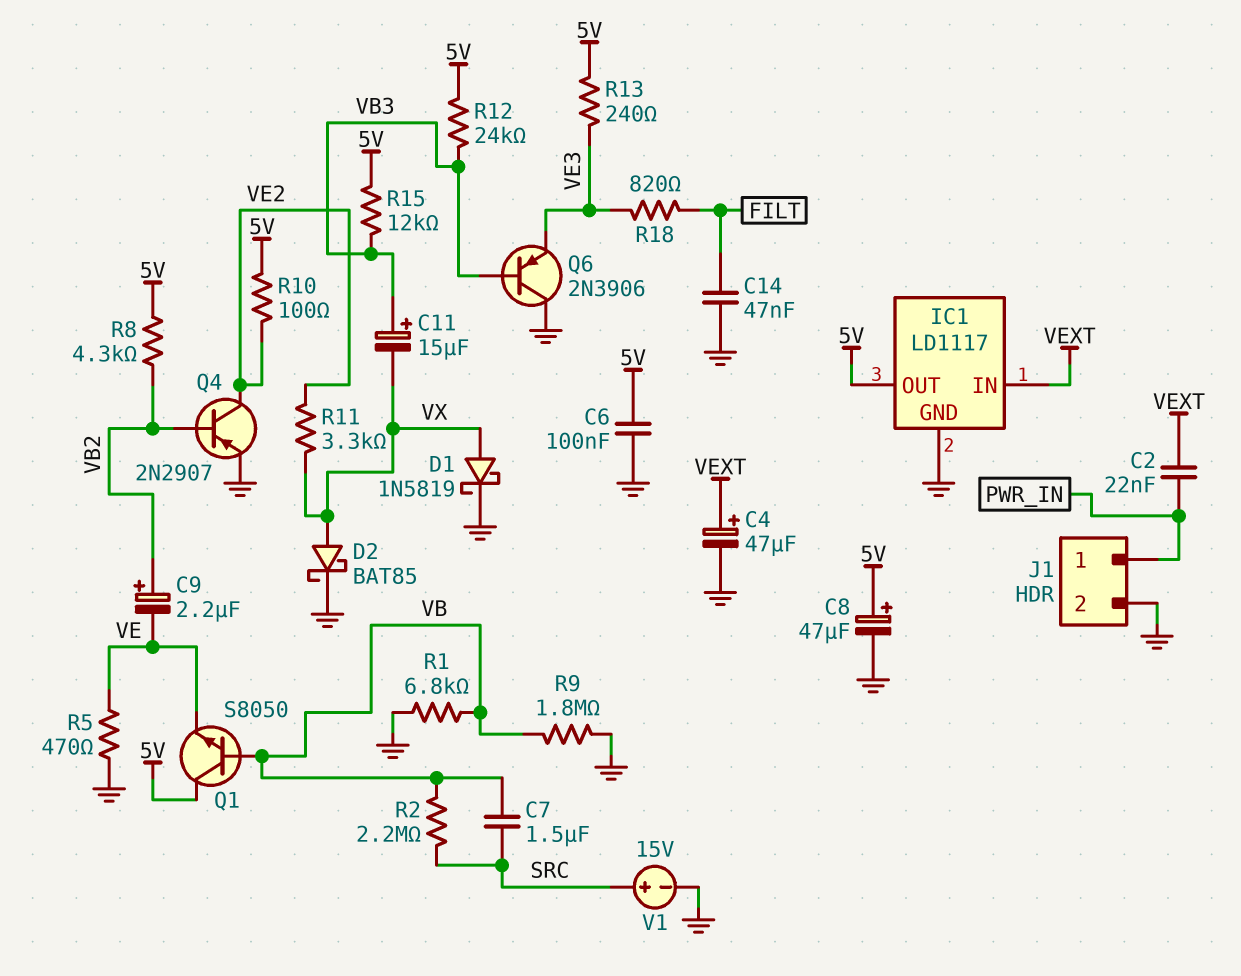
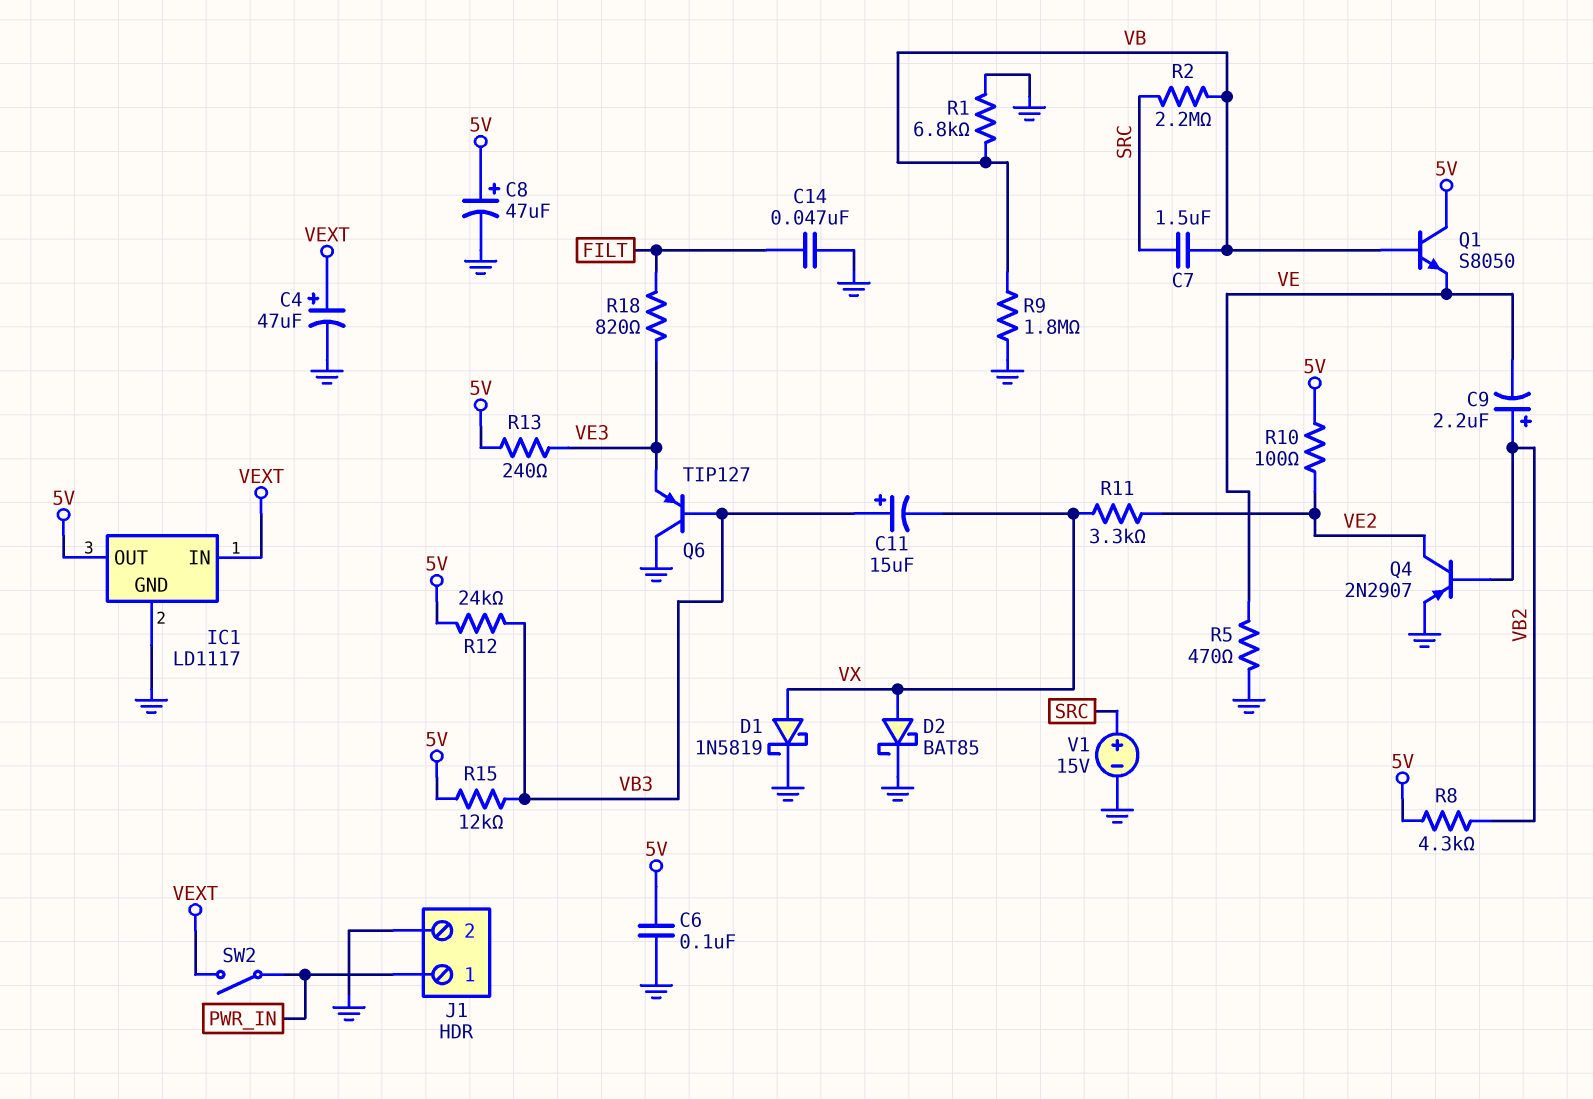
C2: 22nF (PWR_IN, VEXT) -> none
Q6: PNP 2N3906 (B VB3, C GND, E VE3) -> PNP TIP127 (B VB3, C GND, E VE3)
SW2: none -> switch (PWR_IN, VEXT)

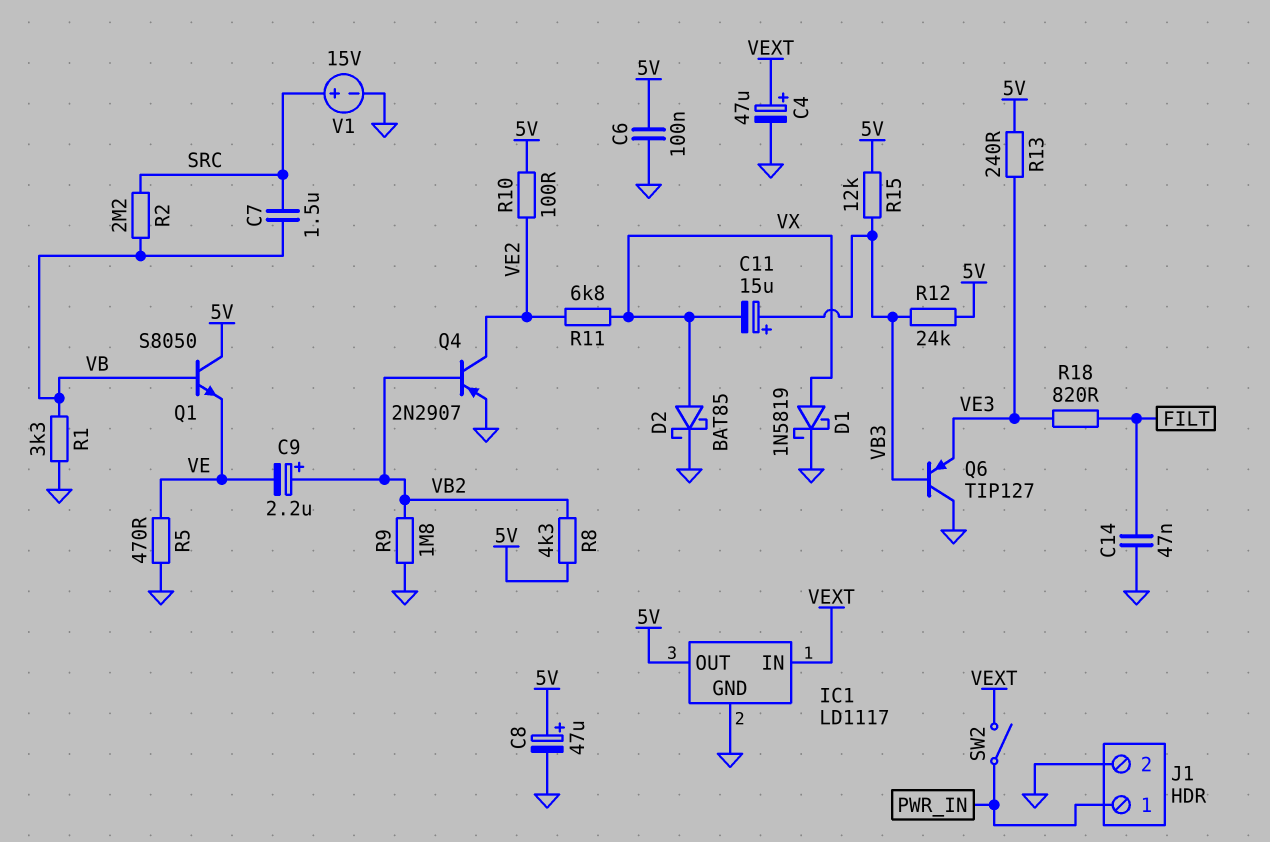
R1: 6.8k (GND, VB) -> 3.3k (GND, VB)
R9: 1.8M (GND, VB) -> 1.8M (GND, VB2)
R11: 3.3k (VE2, VX) -> 6.8k (VE2, VX)

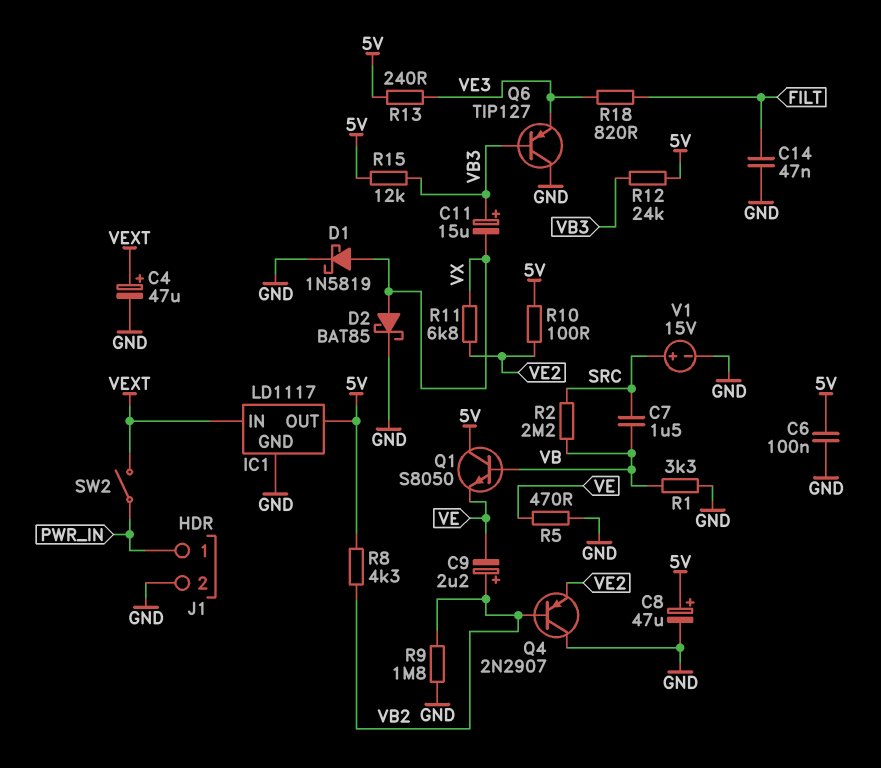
Q4: PNP 2N2907 (B VB2, C VE2, E GND) -> PNP 2N2907 (B VB2, C GND, E VE2)

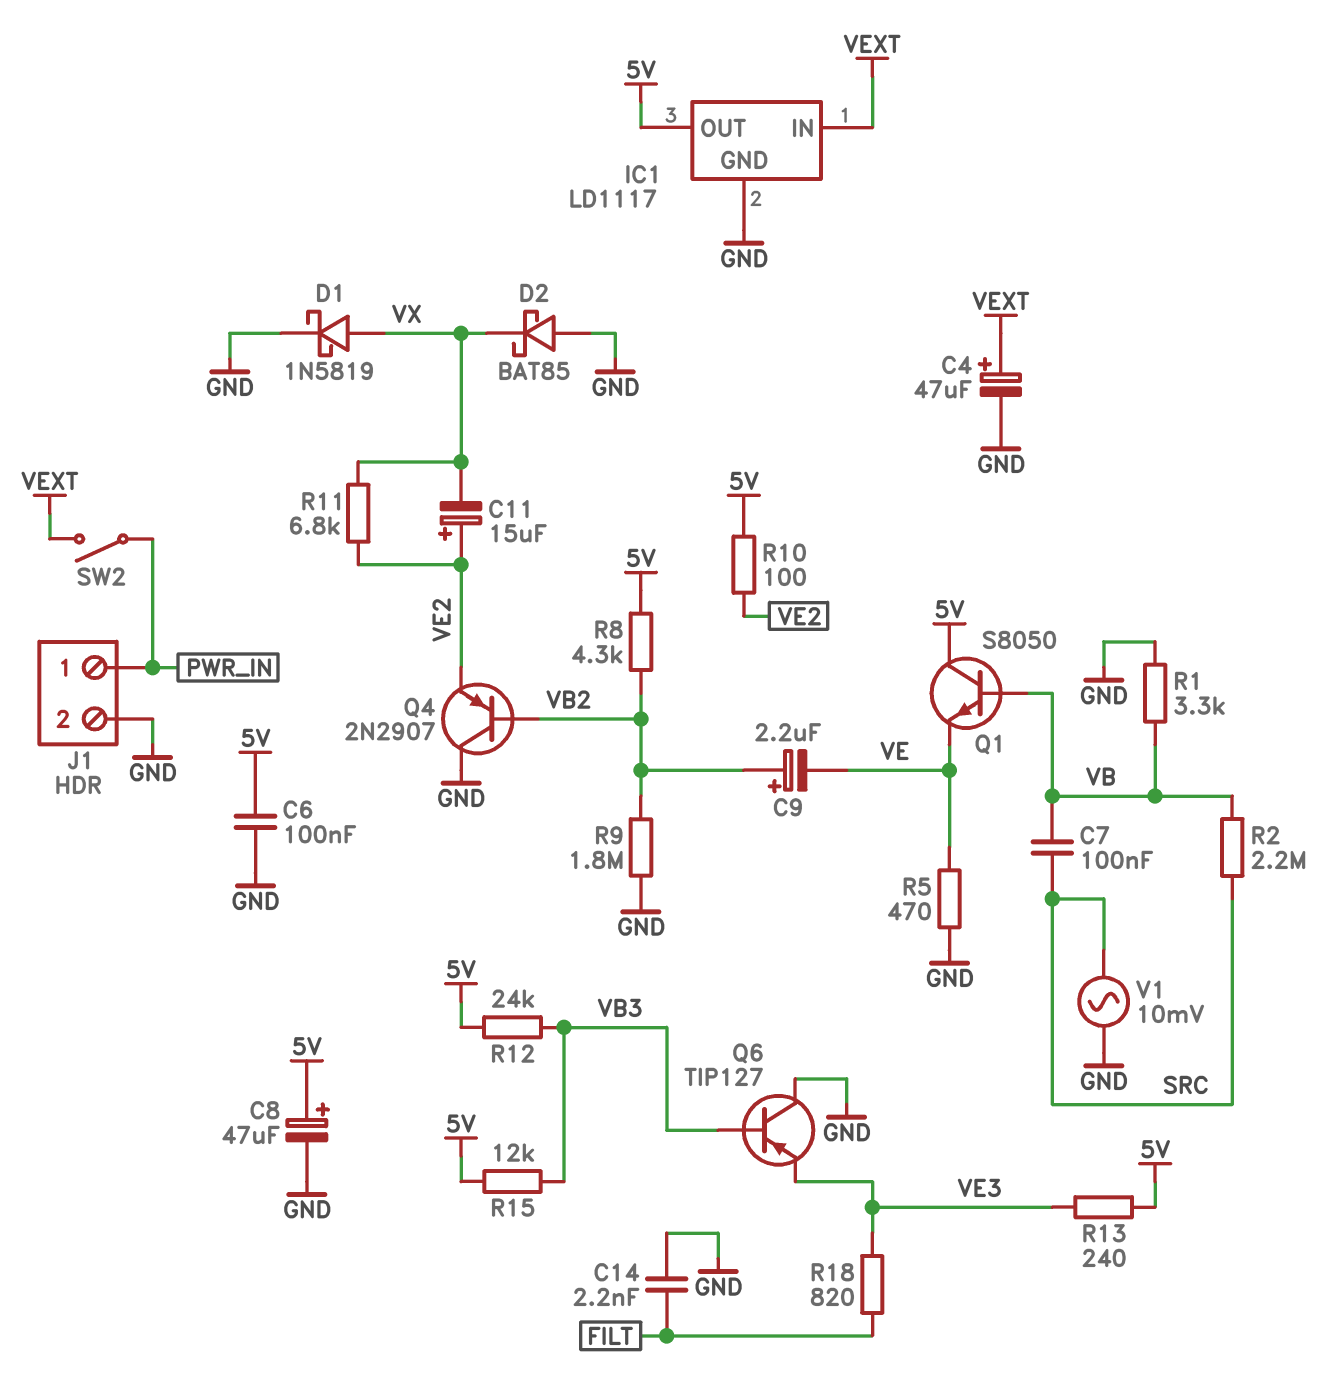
C7: 1.5uF (SRC, VB) -> 100nF (SRC, VB)
C11: 15uF (plus VB3, minus VX) -> 15uF (plus VE2, minus VX)
C14: 47nF (FILT, GND) -> 2.2nF (FILT, GND)
D2: schottky BAT85 (A VX, K GND) -> schottky BAT85 (A GND, K VX)
V1: 15V (plus SRC, minus GND) -> AC 10mV (GND, SRC)

